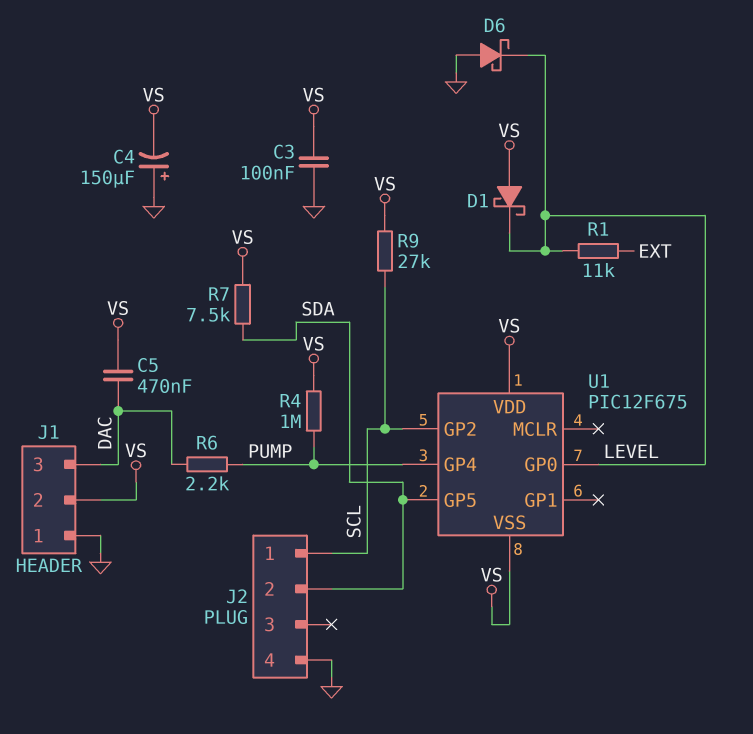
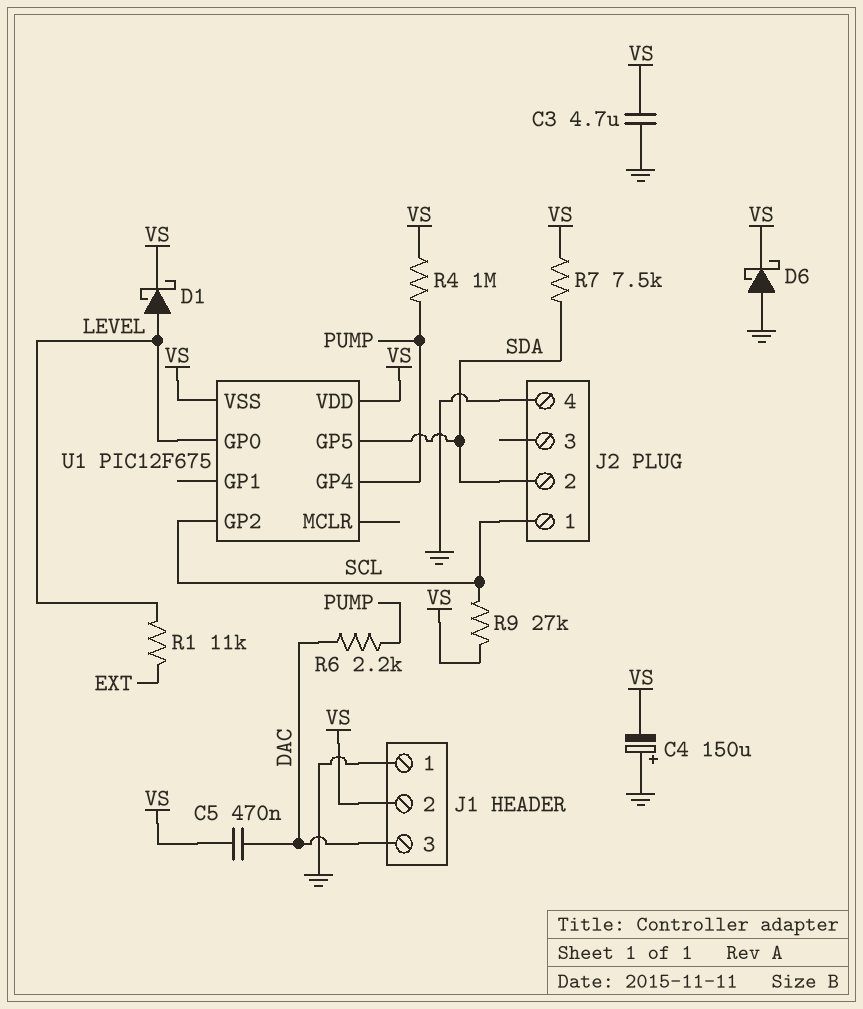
C3: 100nF (GND, VS) -> 4.7uF (GND, VS)
D1: schottky (A VS, K LEVEL) -> schottky (A LEVEL, K VS)
D6: schottky (A GND, K LEVEL) -> schottky (A GND, K VS)

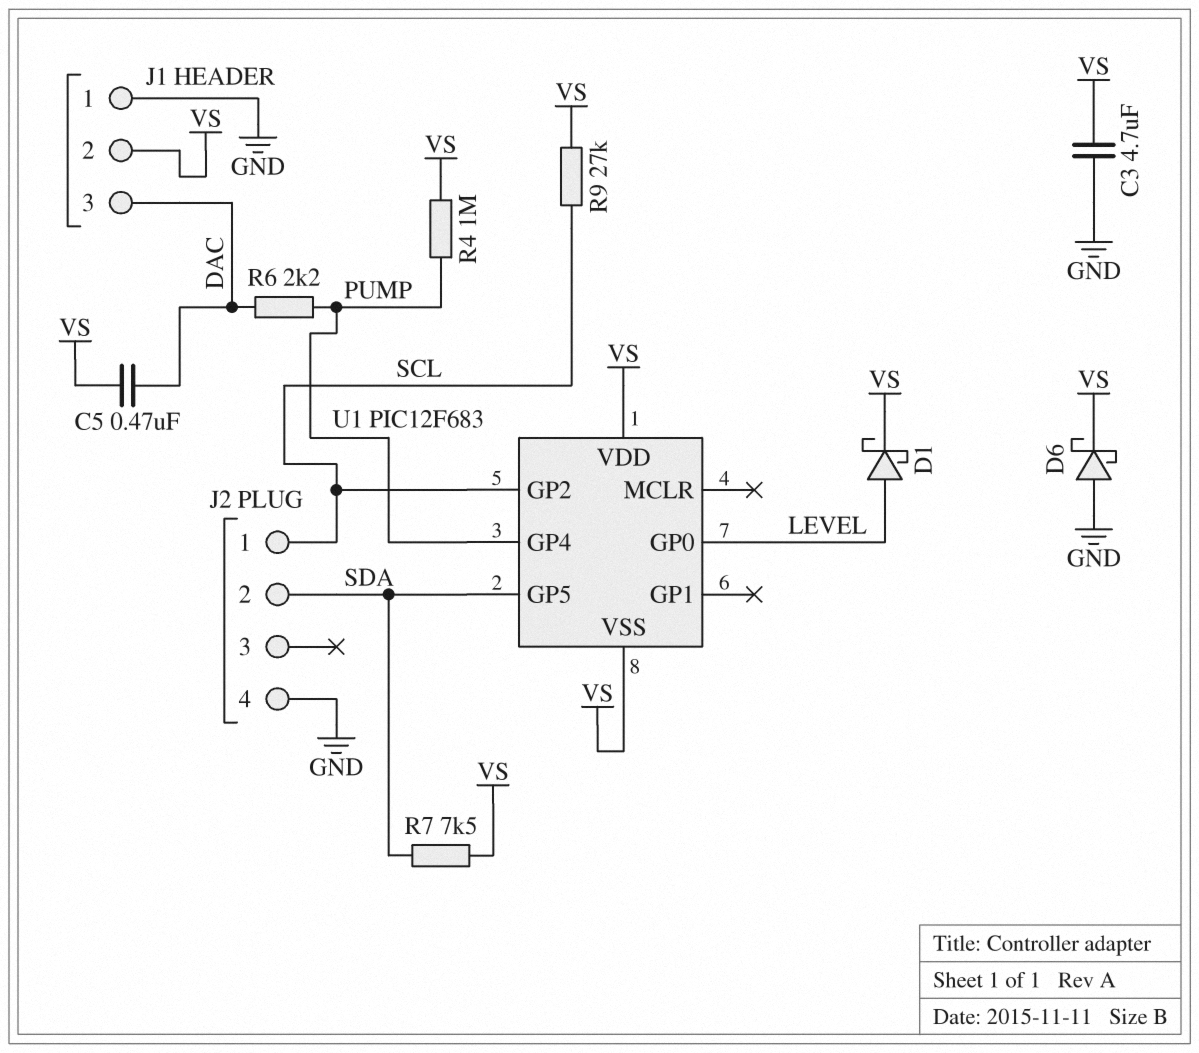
C4: 150uF (plus GND, minus VS) -> none
R1: 11k (EXT, LEVEL) -> none
U1: PIC12F675 -> PIC12F683

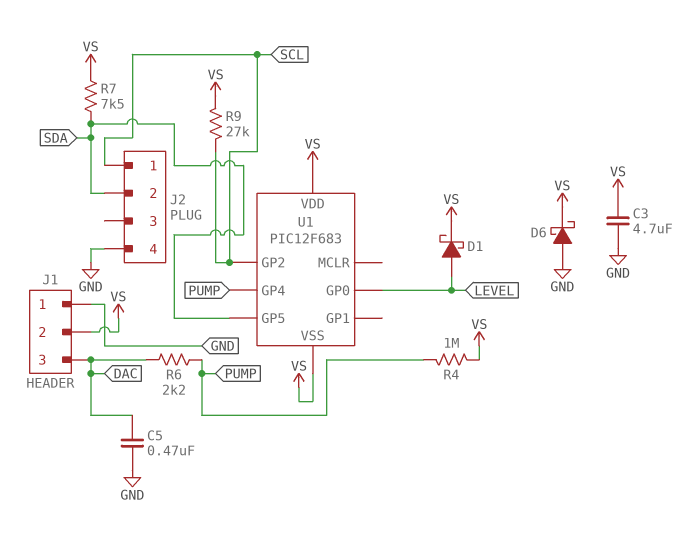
C5: 470nF (DAC, VS) -> 470nF (DAC, GND)

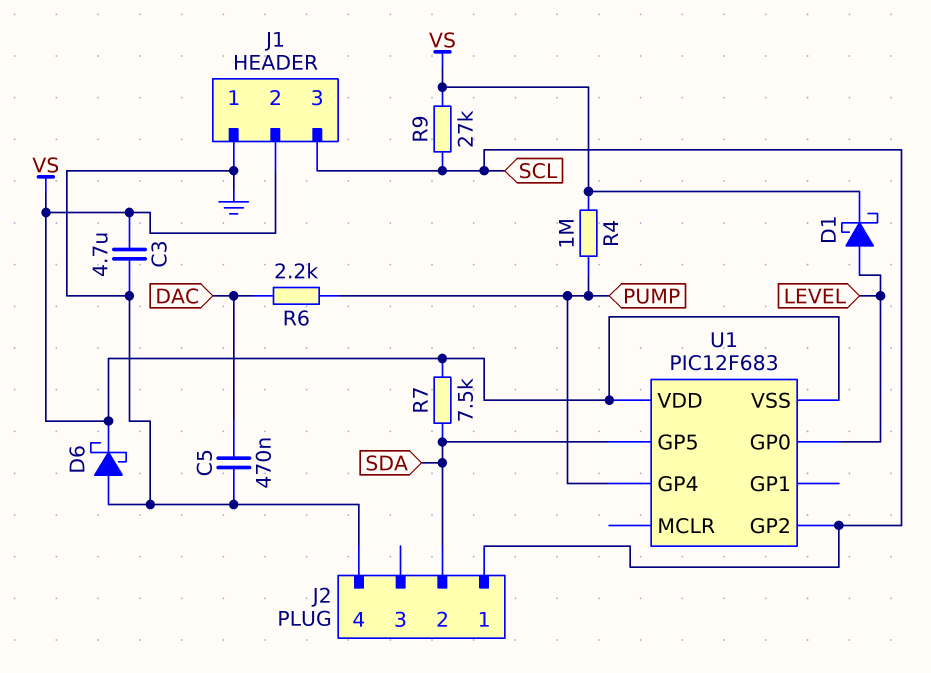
J1 pin 3: DAC -> SCL

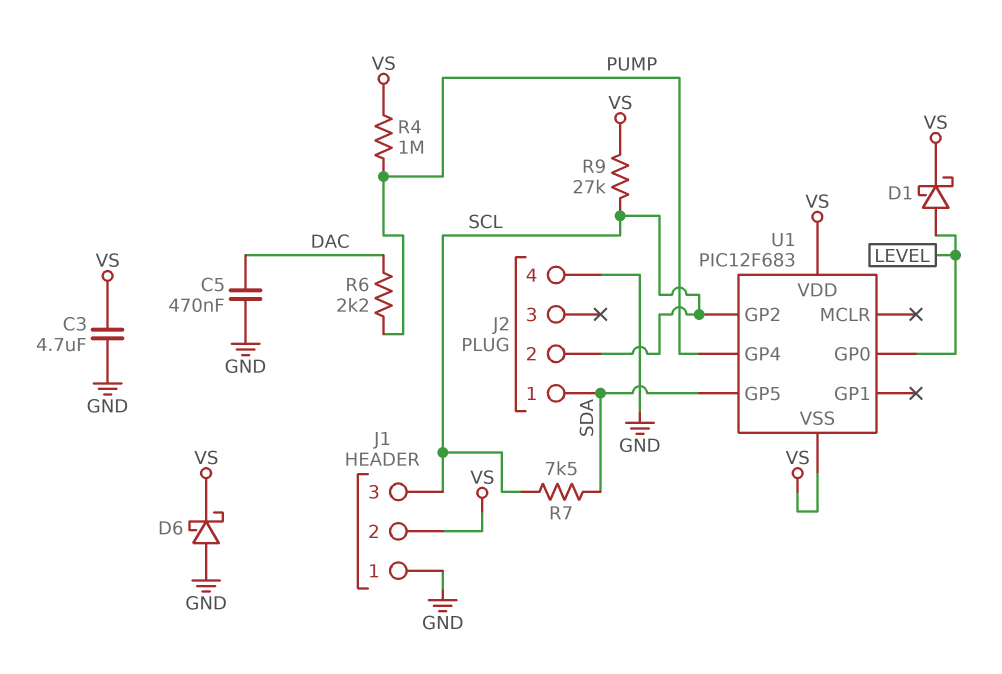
J2 pin 1: SCL -> SDA
J2 pin 2: SDA -> SCL
R7: 7.5k (SDA, VS) -> 7.5k (SCL, SDA)

